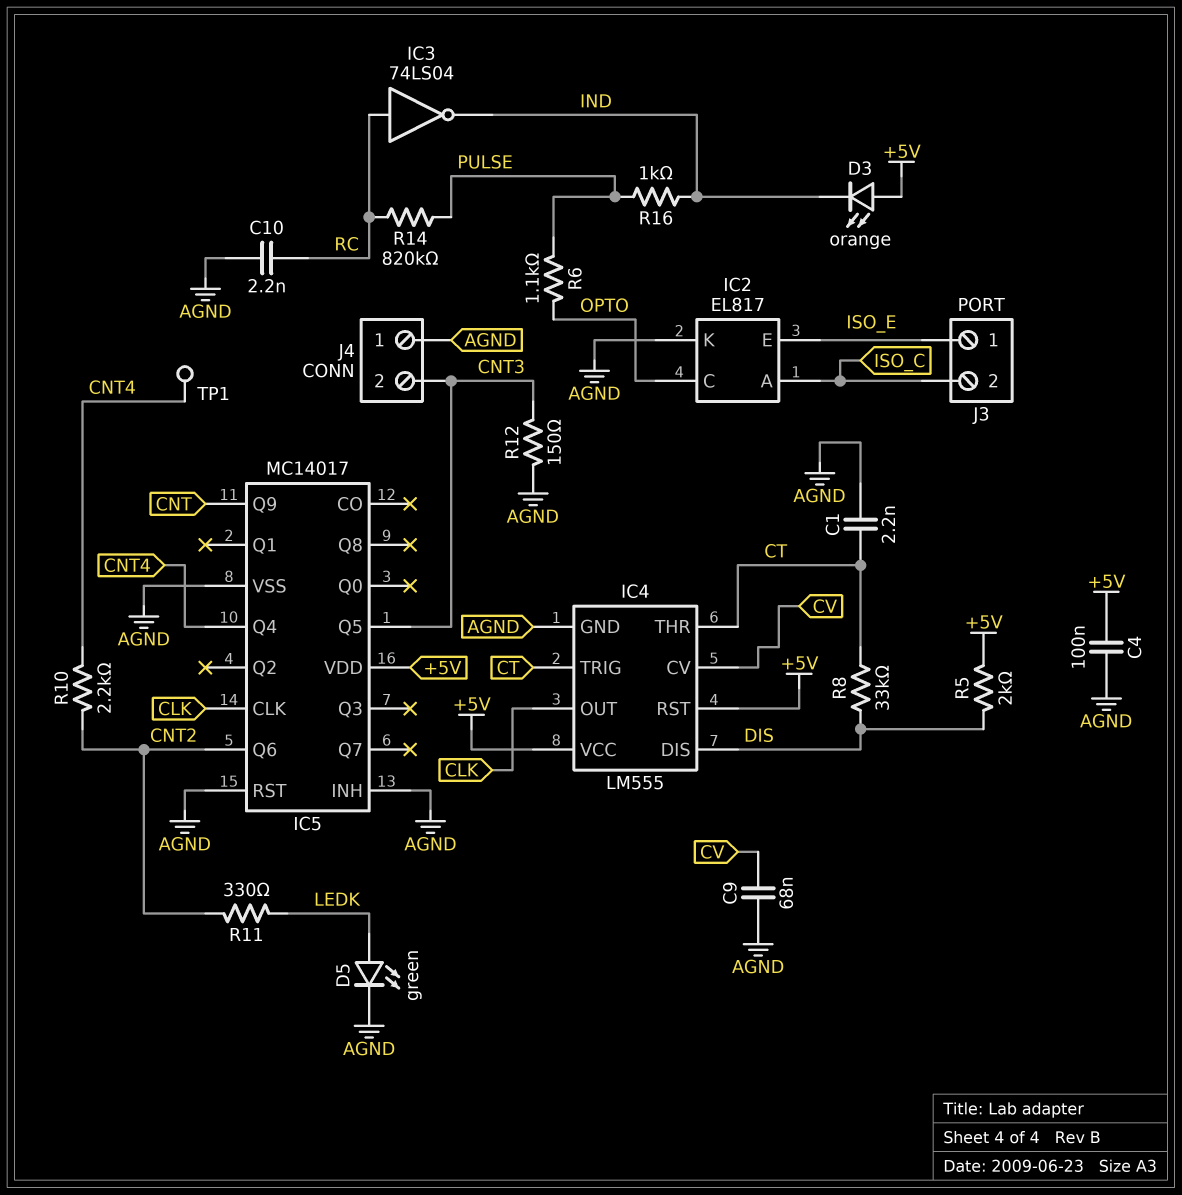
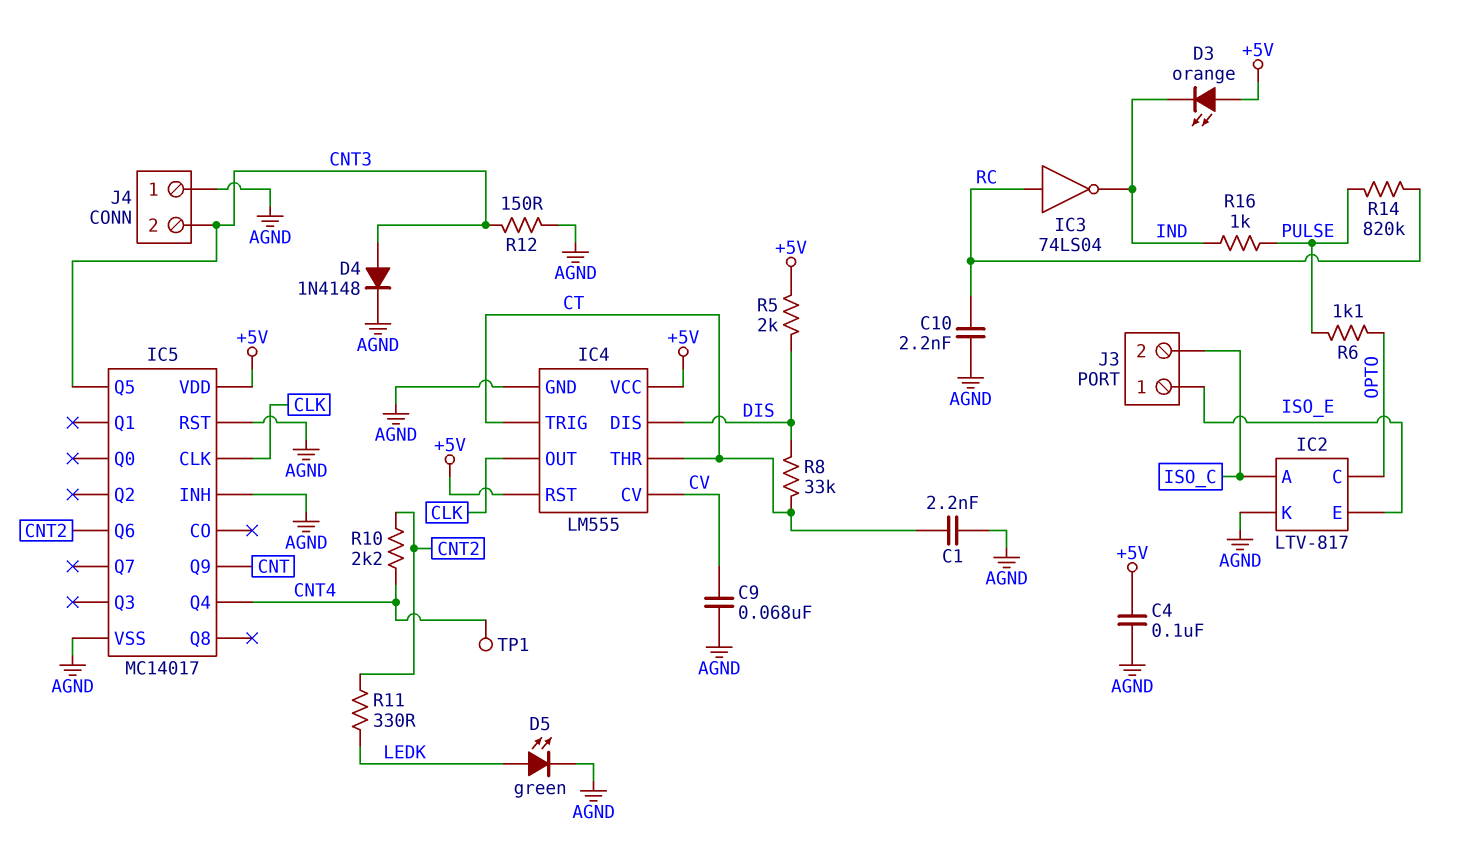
D4: none -> diode 1N4148 (A CNT3, K AGND)
IC2: EL817 -> LTV-817

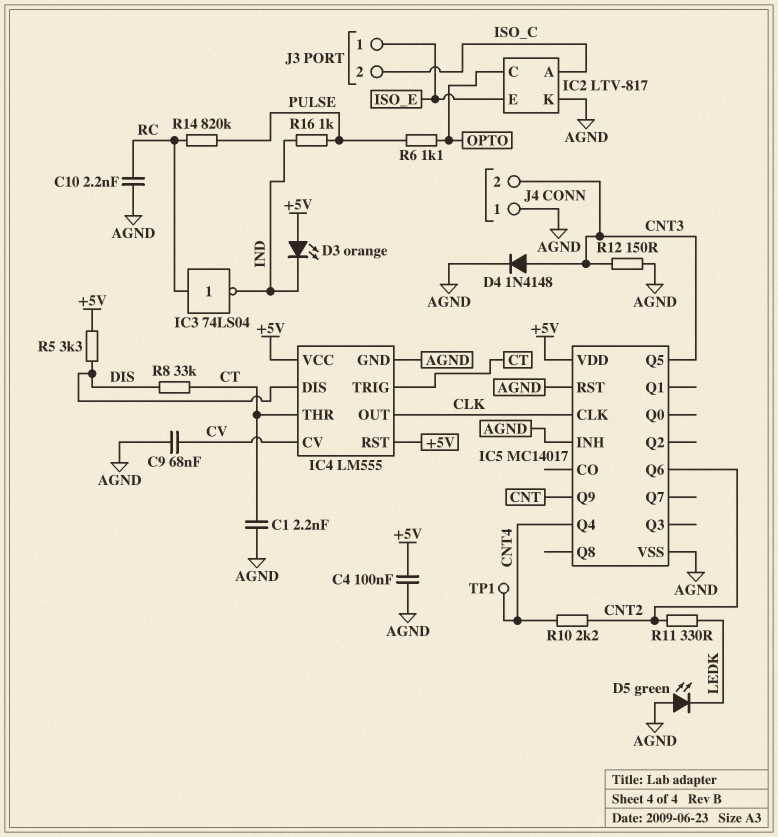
D5: LED green (A LEDK, K AGND) -> LED green (A AGND, K LEDK)
R5: 2k (+5V, DIS) -> 3.3k (+5V, DIS)

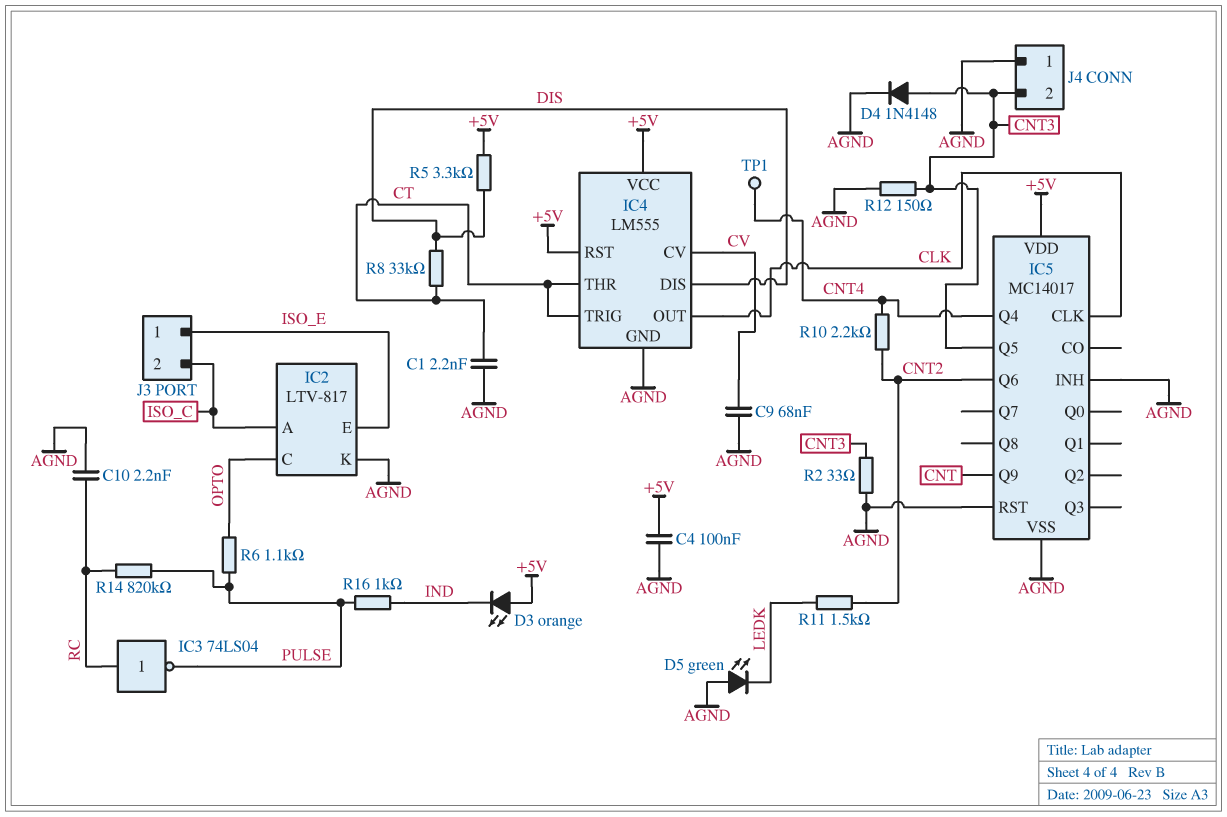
IC3: NOT 74LS04 (in RC, out IND) -> NOT 74LS04 (in RC, out PULSE)
R2: none -> 33 (AGND, CNT3)
R11: 330 (CNT2, LEDK) -> 1.5k (CNT2, LEDK)

